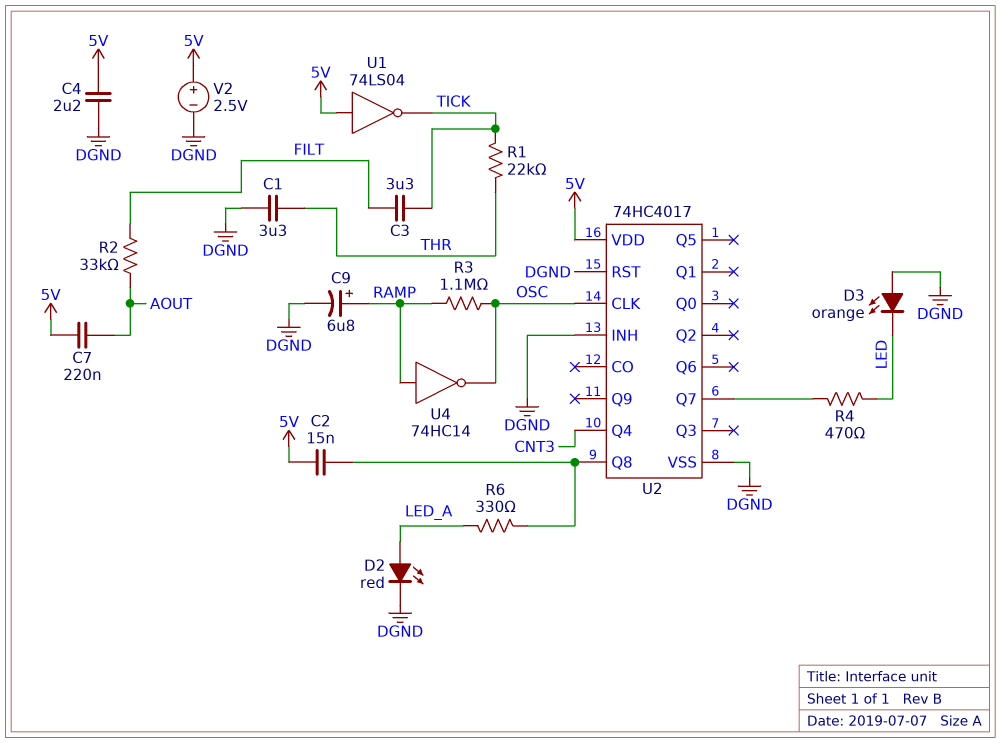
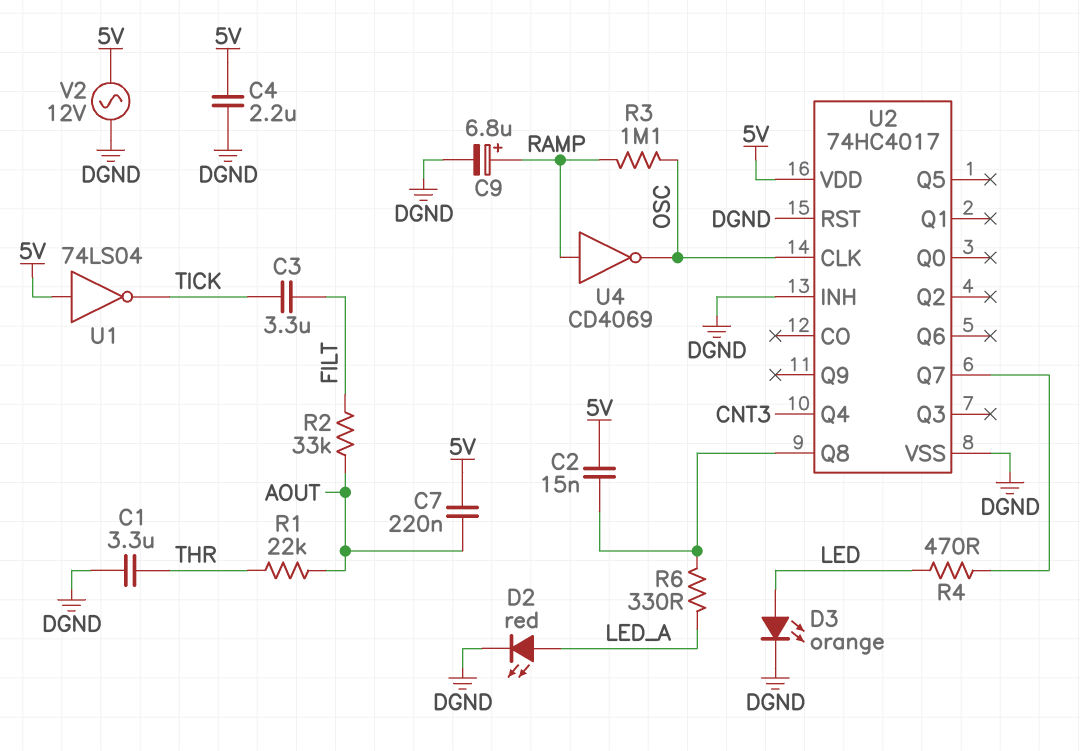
D3: LED orange (A DGND, K LED) -> LED orange (A LED, K DGND)
R1: 22k (THR, TICK) -> 22k (AOUT, THR)
U4: NOT 74HC14 (in RAMP, out OSC) -> NOT CD4069 (in RAMP, out OSC)
V2: 2.5V (plus 5V, minus DGND) -> AC 12V (5V, DGND)

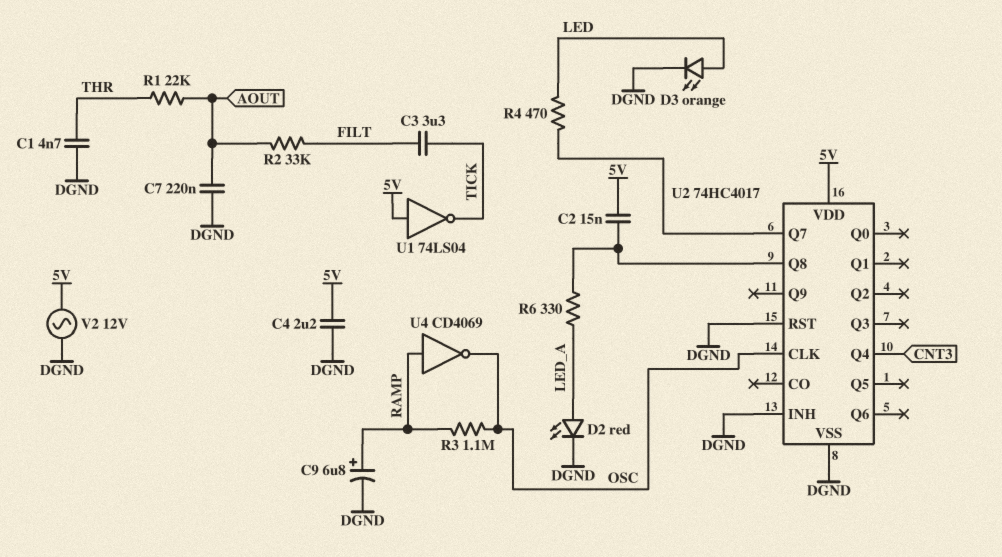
C1: 3.3uF (DGND, THR) -> 4.7nF (DGND, THR)
C7: 220nF (5V, AOUT) -> 220nF (AOUT, DGND)

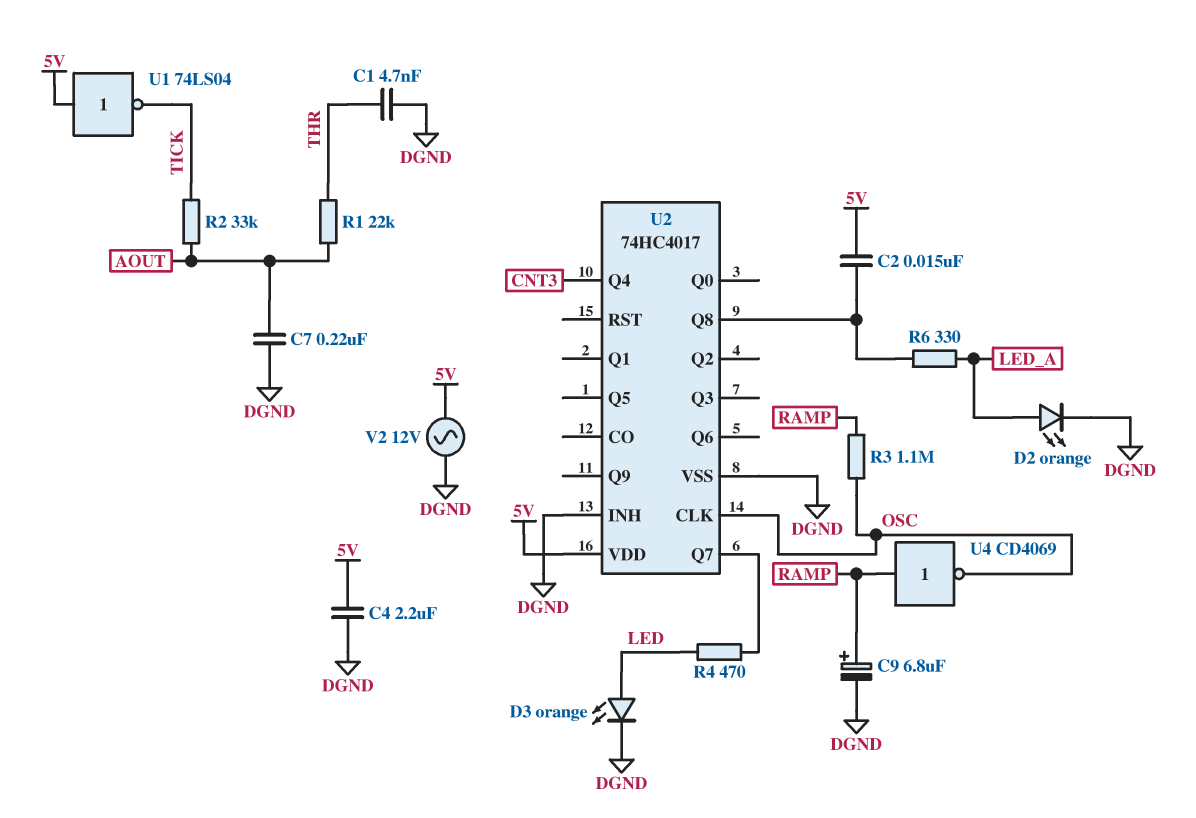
C3: 3.3uF (FILT, TICK) -> none
D2: LED red (A LED_A, K DGND) -> LED orange (A LED_A, K DGND)
R2: 33k (AOUT, FILT) -> 33k (AOUT, TICK)
U2 pin RST: DGND -> none

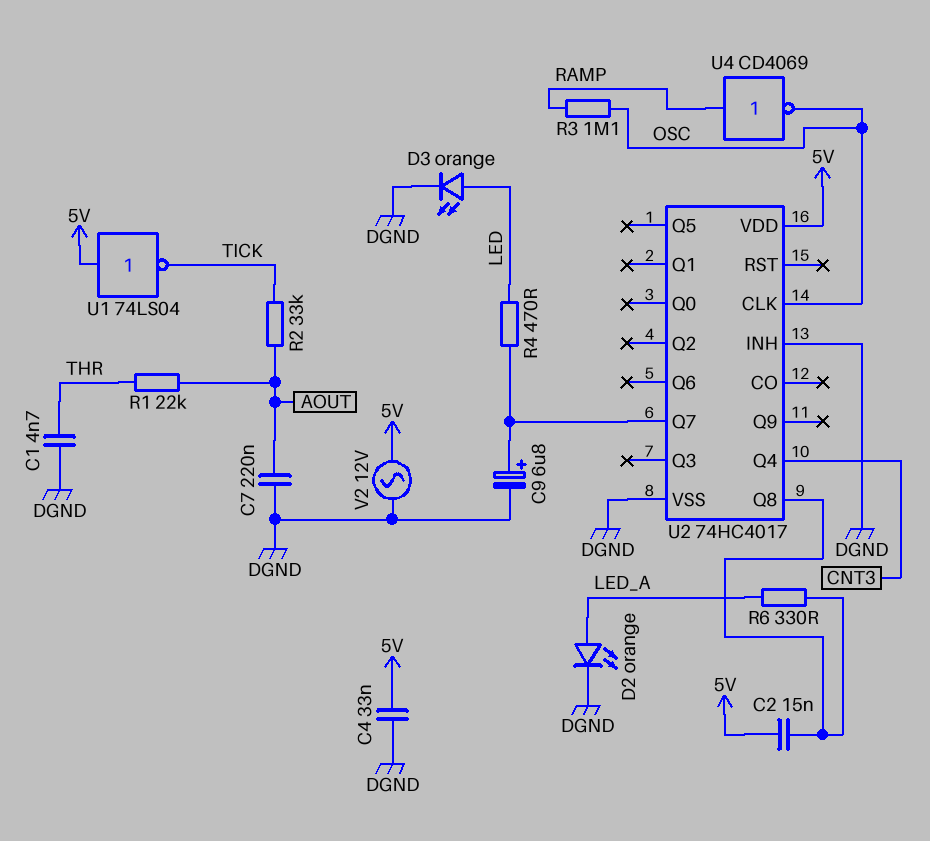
C4: 2.2uF (5V, DGND) -> 33nF (5V, DGND)
C9: 6.8uF (plus RAMP, minus DGND) -> 6.8uF (plus U2/Q7, minus DGND)

